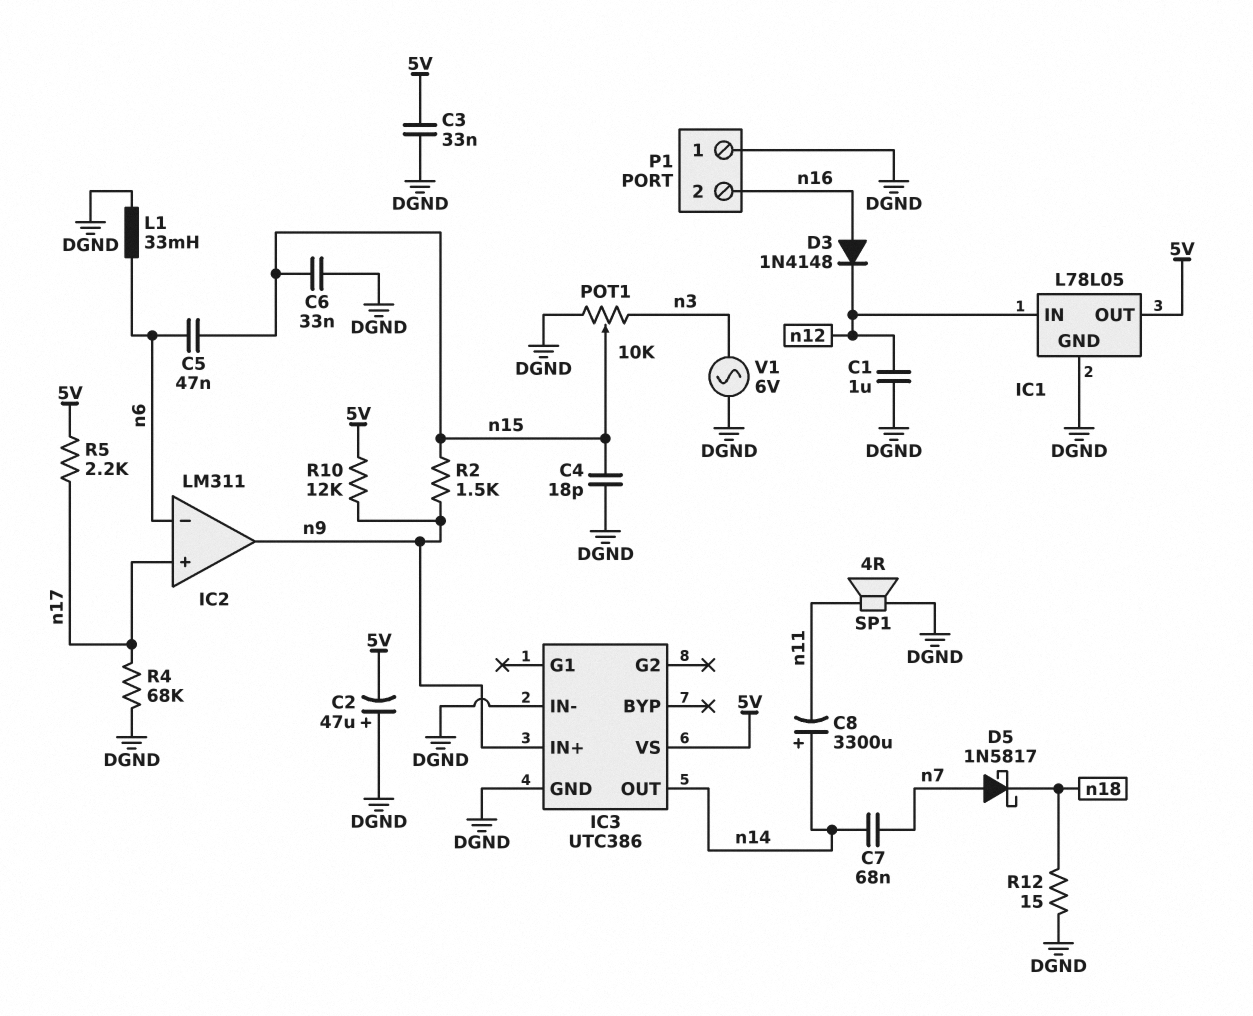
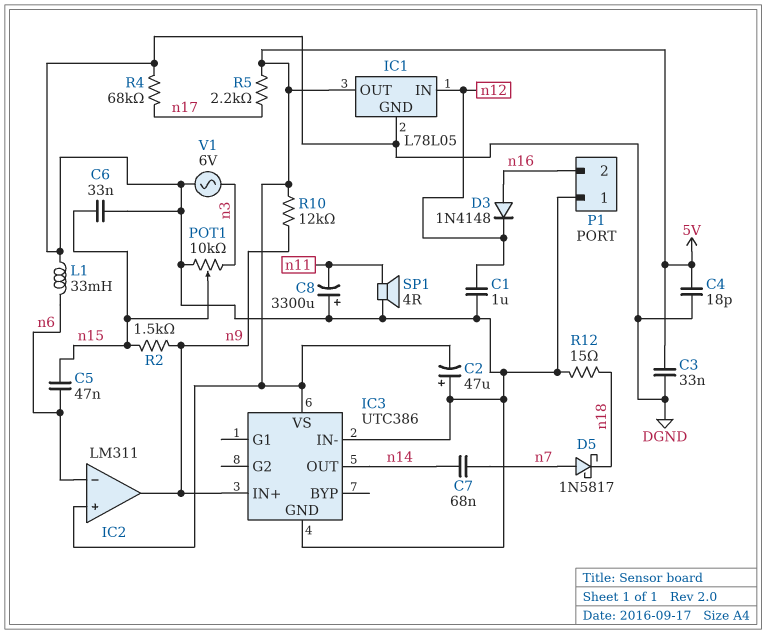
C4: 18pF (DGND, n15) -> 18pF (5V, DGND)
C8: 3300uF (plus n14, minus n11) -> 3300uF (plus DGND, minus n11)
IC2 pin in+: n17 -> 5V

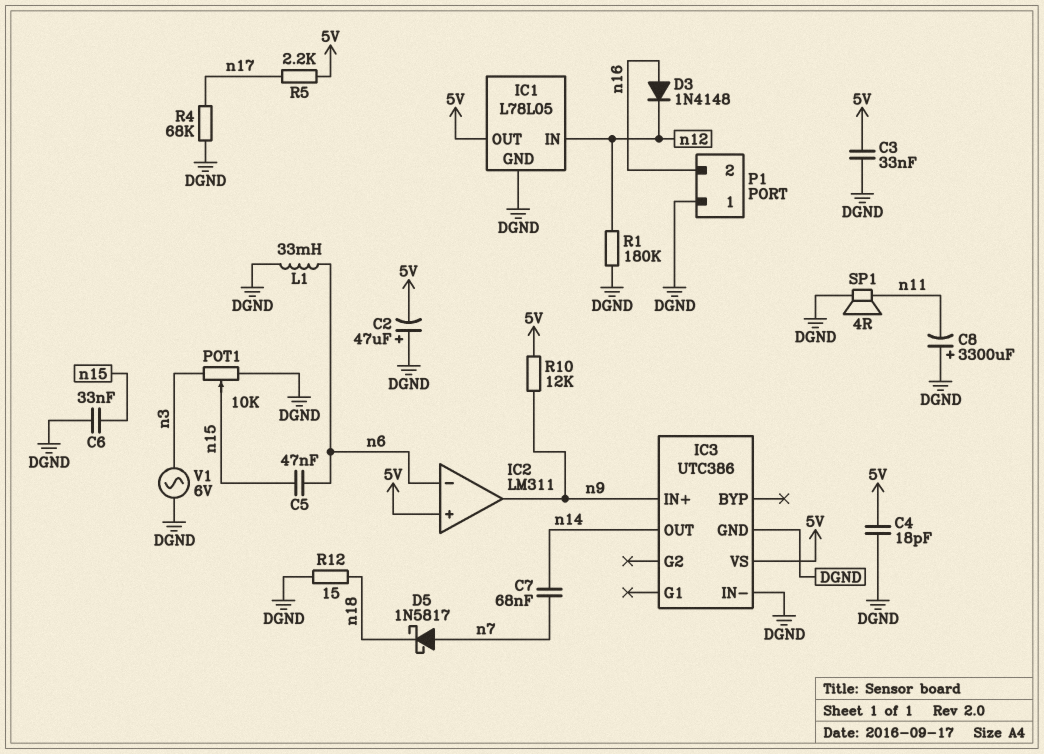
C1: 1uF (DGND, n12) -> none
R1: none -> 180k (DGND, n12)
R2: 1.5k (n9, n15) -> none

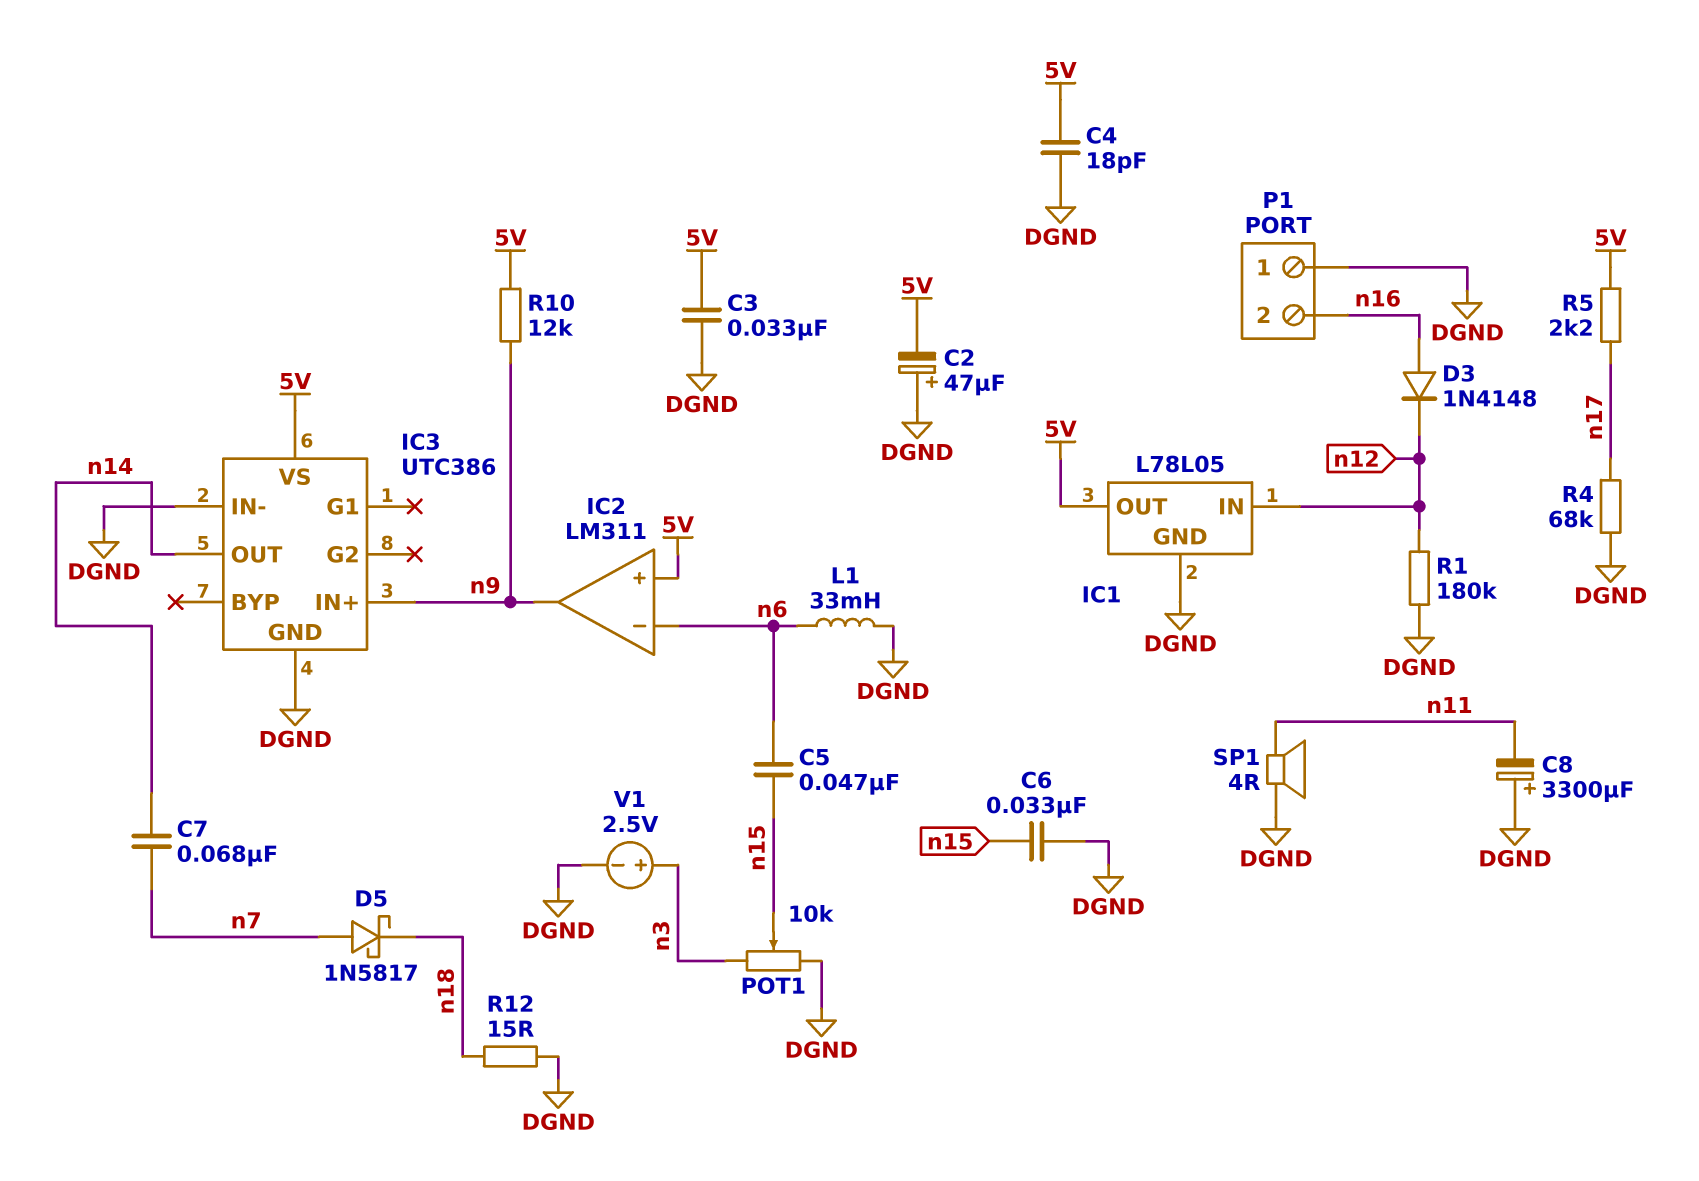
V1: AC 6V (DGND, n3) -> 2.5V (plus n3, minus DGND)

